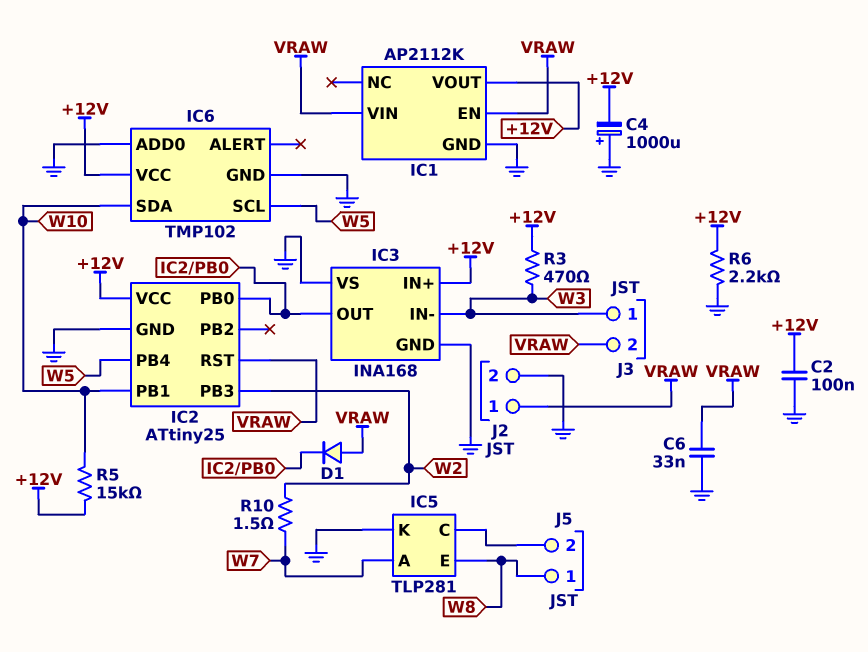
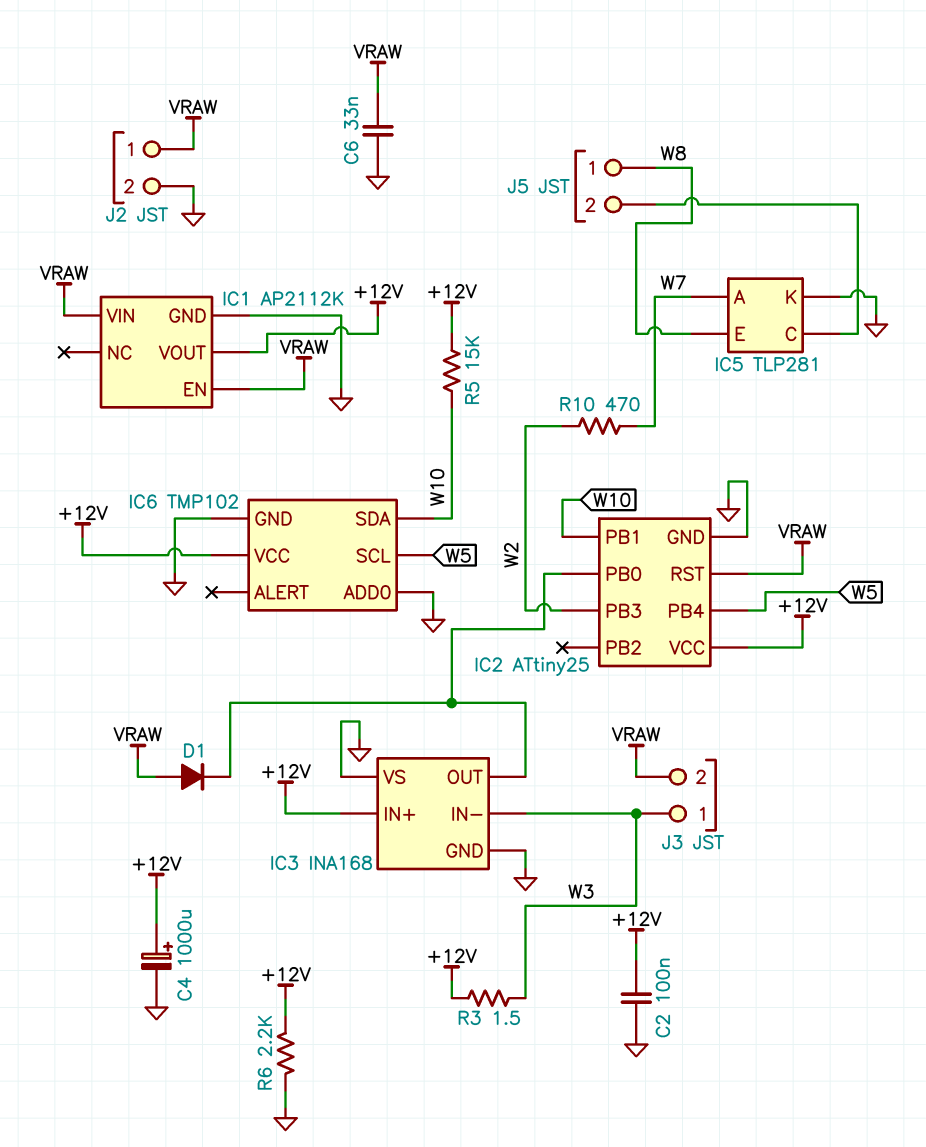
C4: 1000uF (plus GND, minus +12V) -> 1000uF (plus +12V, minus GND)
R3: 470 (+12V, W3) -> 1.5 (+12V, W3)
R10: 1.5 (W2, W7) -> 470 (W2, W7)

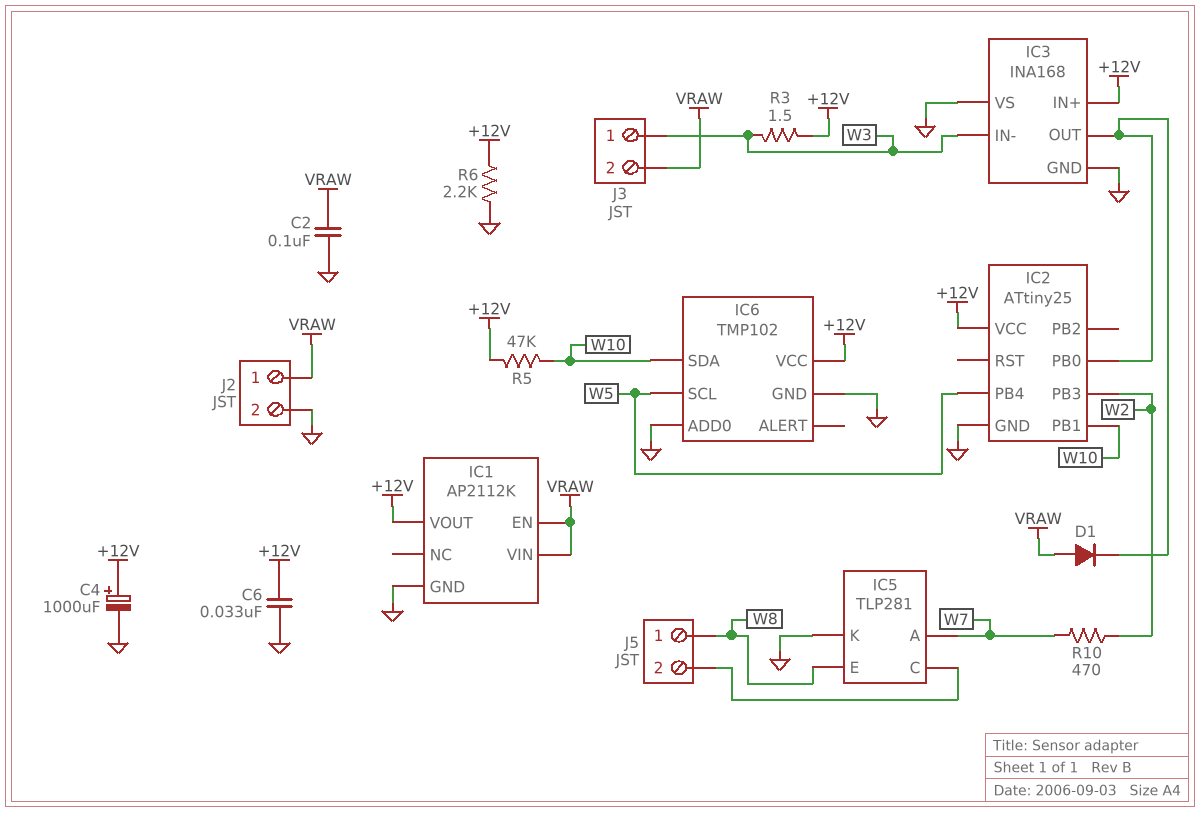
C2: 100nF (+12V, GND) -> 100nF (GND, VRAW)
C6: 33nF (GND, VRAW) -> 33nF (+12V, GND)
IC2 pin RST: VRAW -> none
R5: 15k (+12V, W10) -> 47k (+12V, W10)

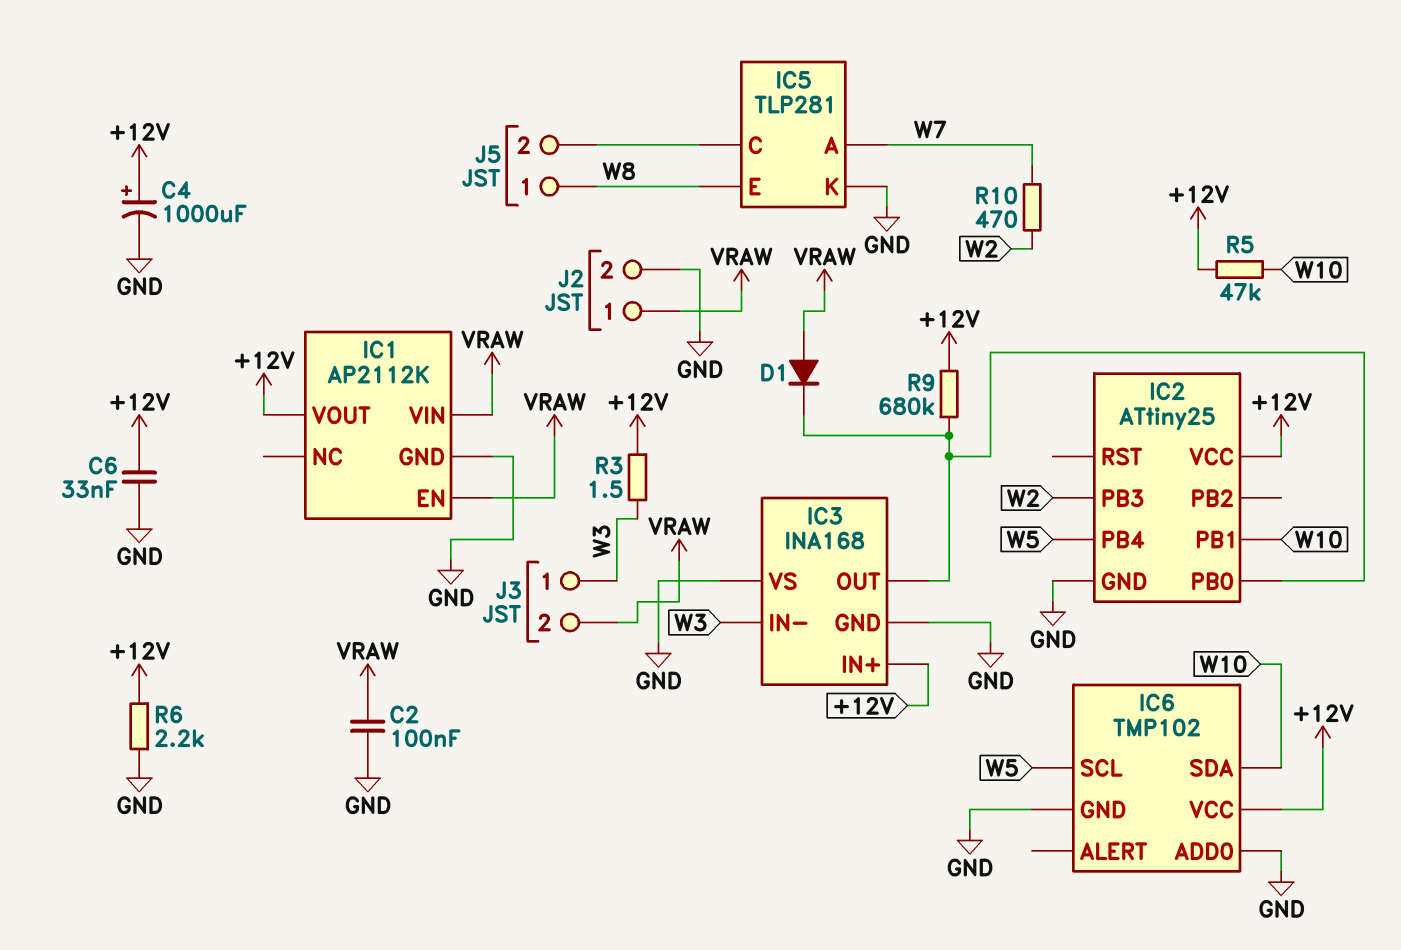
R9: none -> 680k (+12V, IC2/PB0)

